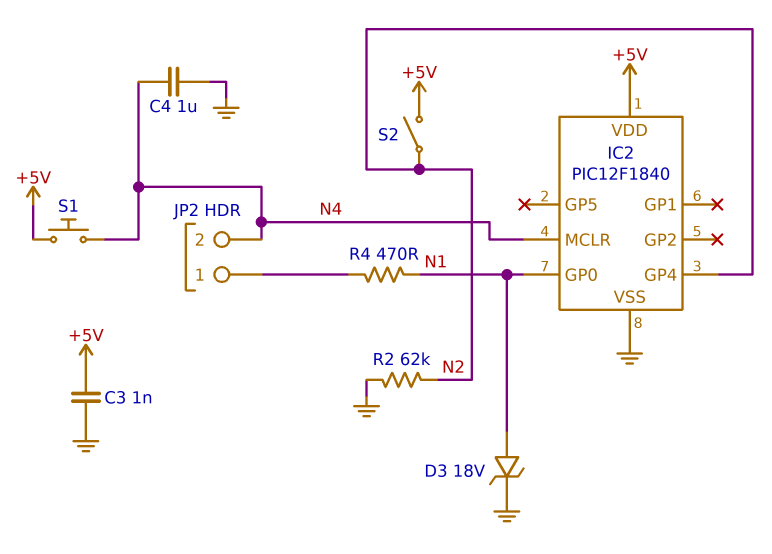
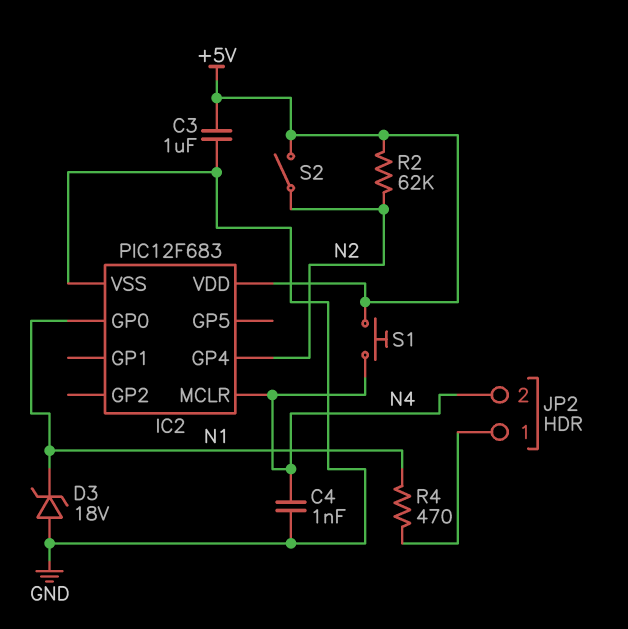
C3: 1nF (+5V, GND) -> 1uF (+5V, GND)
C4: 1uF (GND, N4) -> 1nF (GND, N4)
D3: zener 18V (A N1, K GND) -> zener 18V (A GND, K N1)
IC2: PIC12F1840 -> PIC12F683
R2: 62k (GND, N2) -> 62k (+5V, N2)

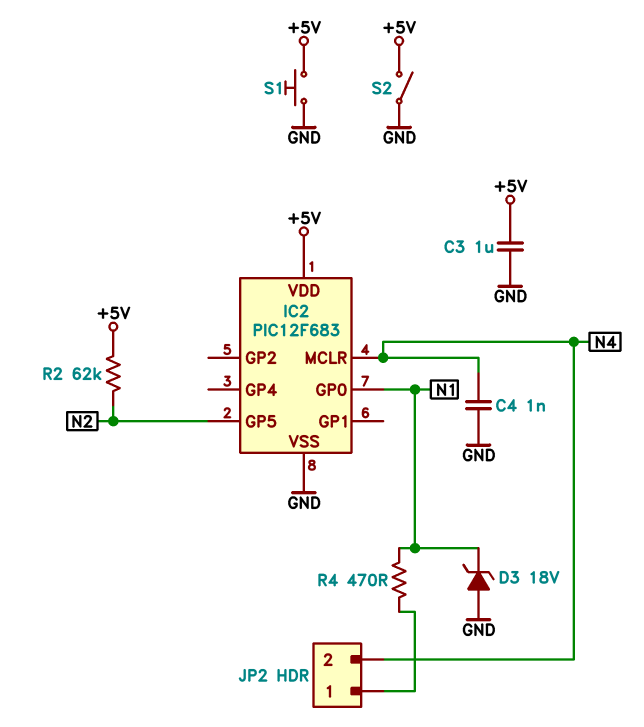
IC2 pin GP4: N2 -> none
IC2 pin GP5: none -> N2
S1: button (+5V, N4) -> button (+5V, GND)
S2: switch (+5V, N2) -> switch (+5V, GND)

